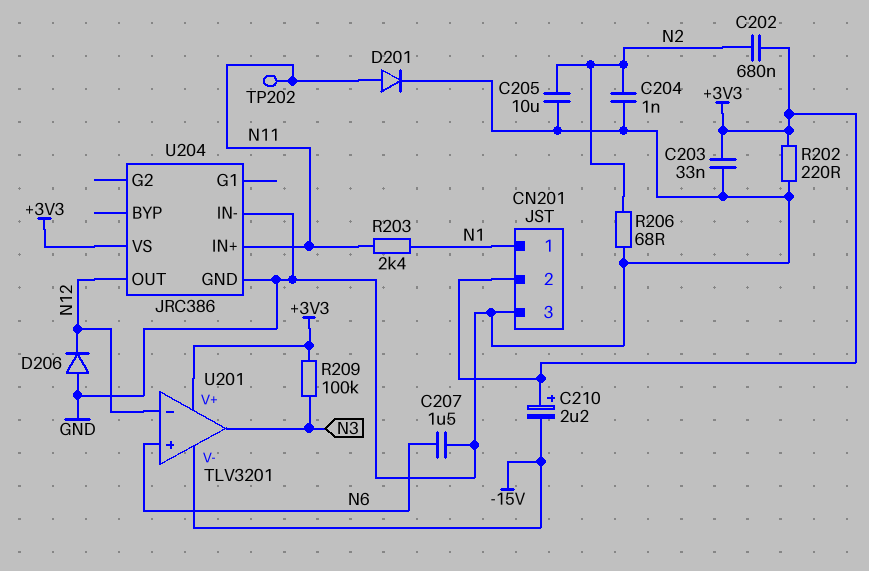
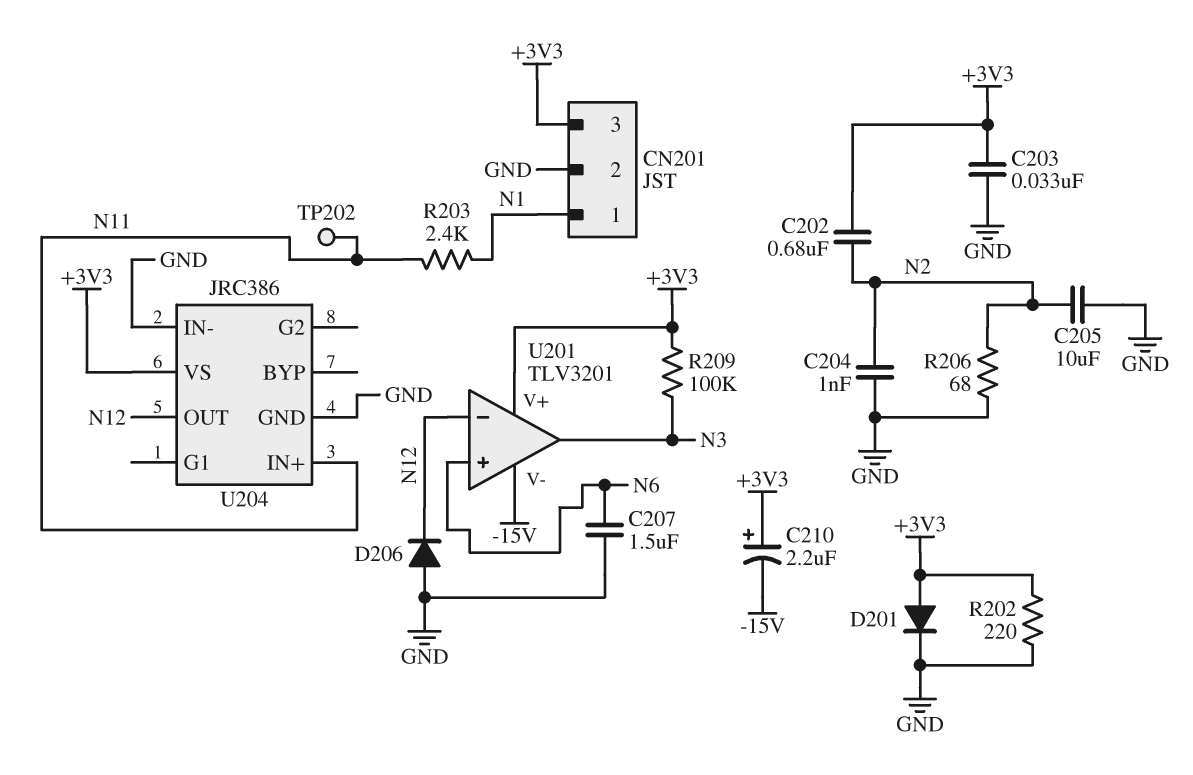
CN201 pin 2: +3V3 -> GND
CN201 pin 3: GND -> +3V3
D201: diode (A N11, K GND) -> diode (A +3V3, K GND)

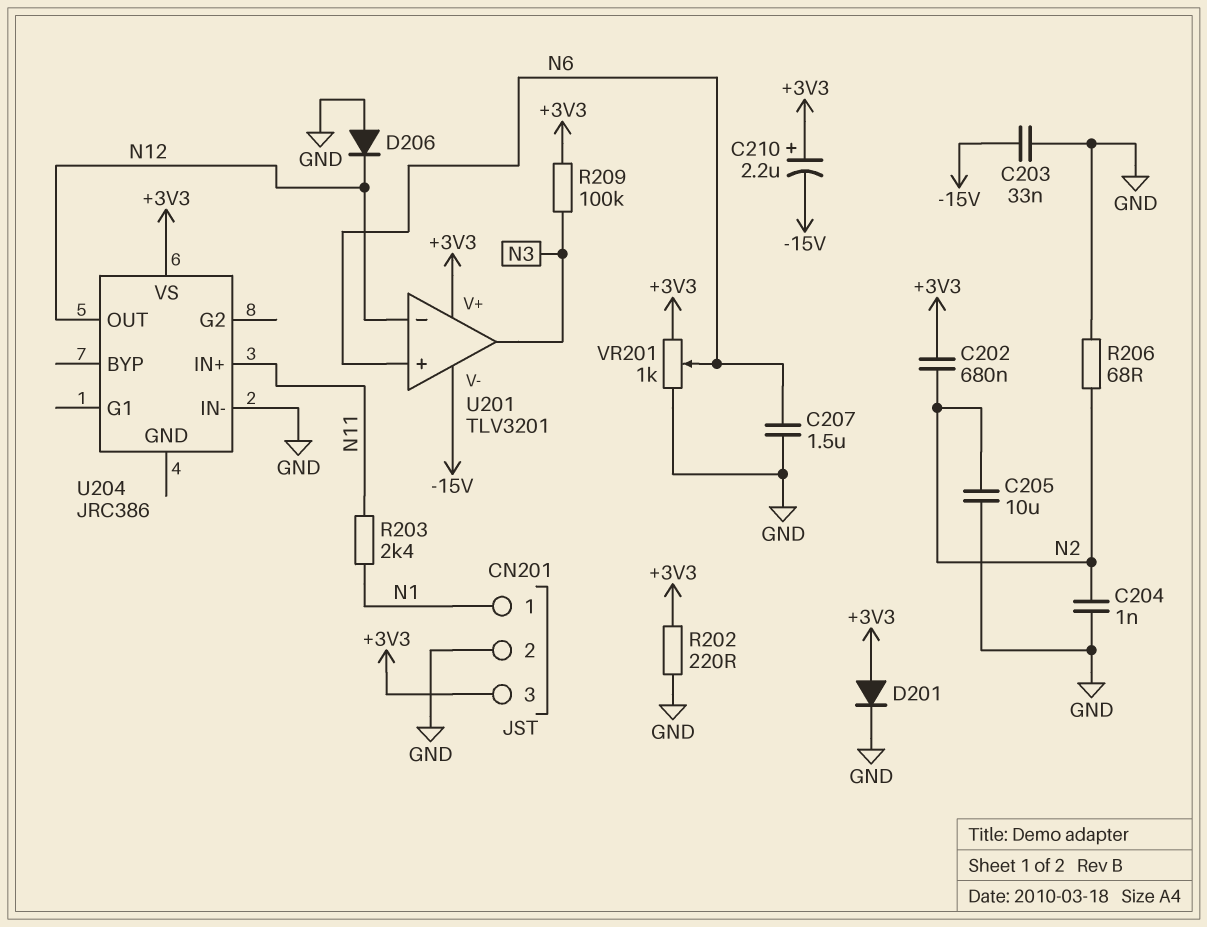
C203: 33nF (+3V3, GND) -> 33nF (-15V, GND)
TP202: test point (N11) -> none
U204 pin GND: GND -> none
VR201: none -> 1k (+3V3, GND, wiper N6)

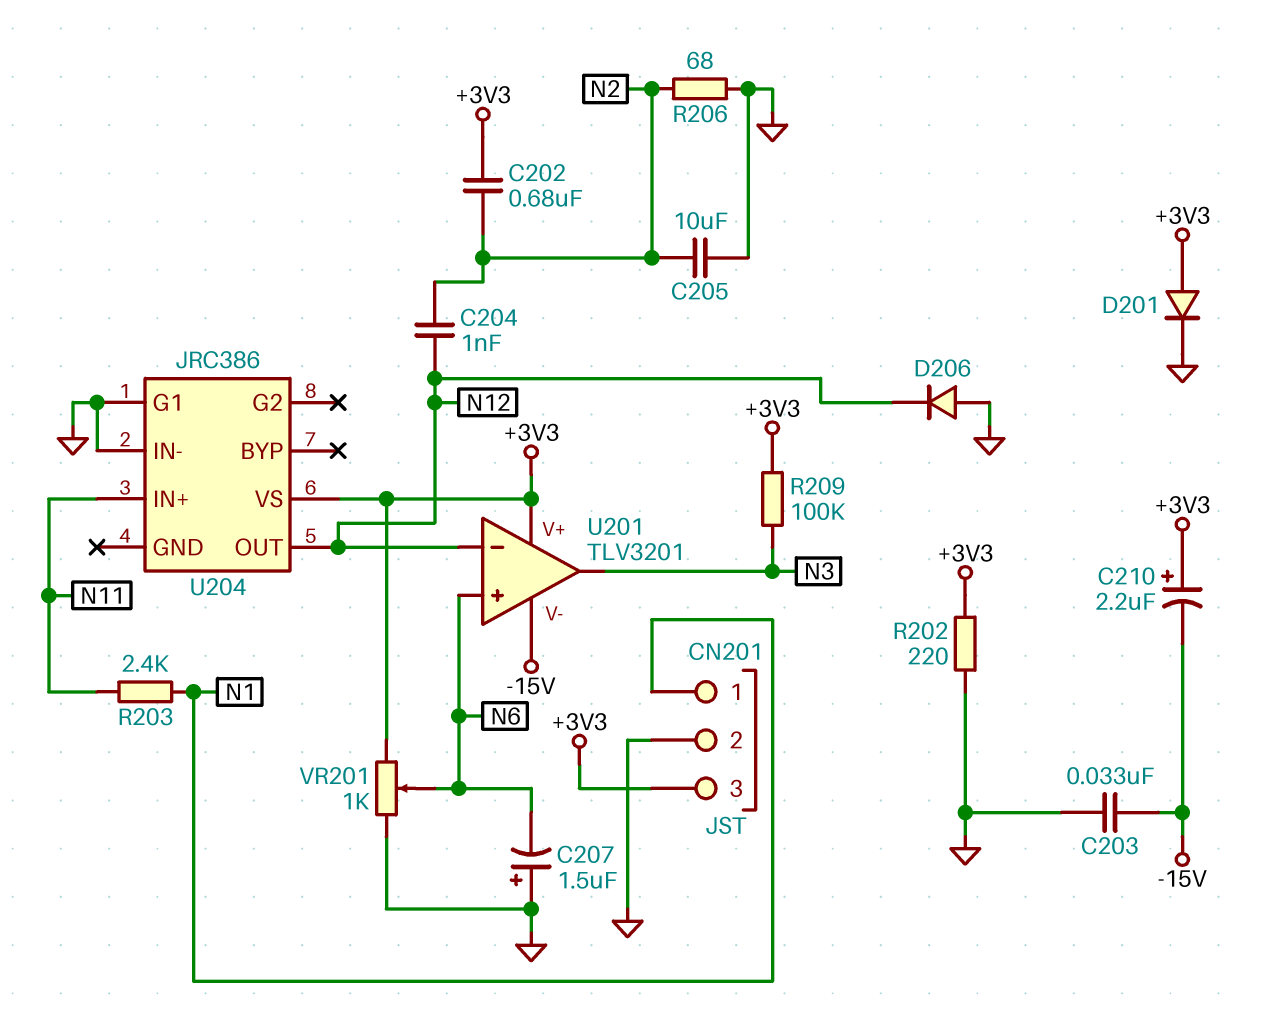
C204: 1nF (GND, N2) -> 1nF (N2, N12)
C207: 1.5uF (GND, N6) -> 1.5uF (plus GND, minus N6)
U204 pin G1: none -> GND

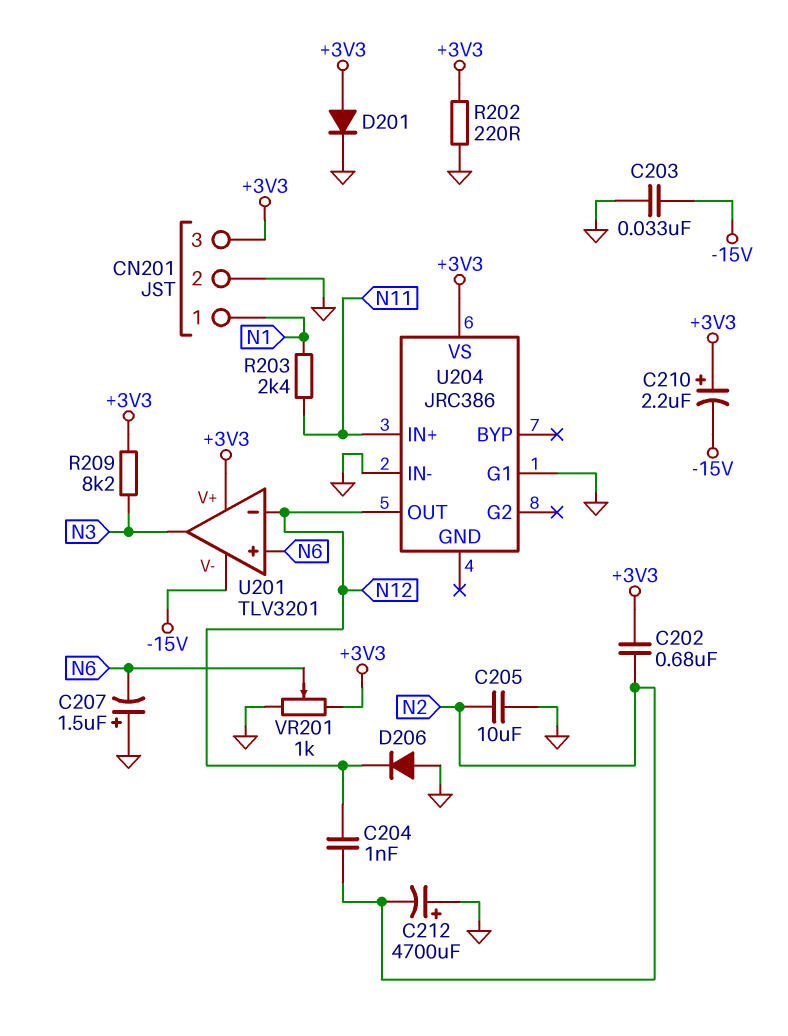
C212: none -> 4700uF (plus GND, minus N2)
R206: 68 (GND, N2) -> none
R209: 100k (+3V3, N3) -> 8.2k (+3V3, N3)

